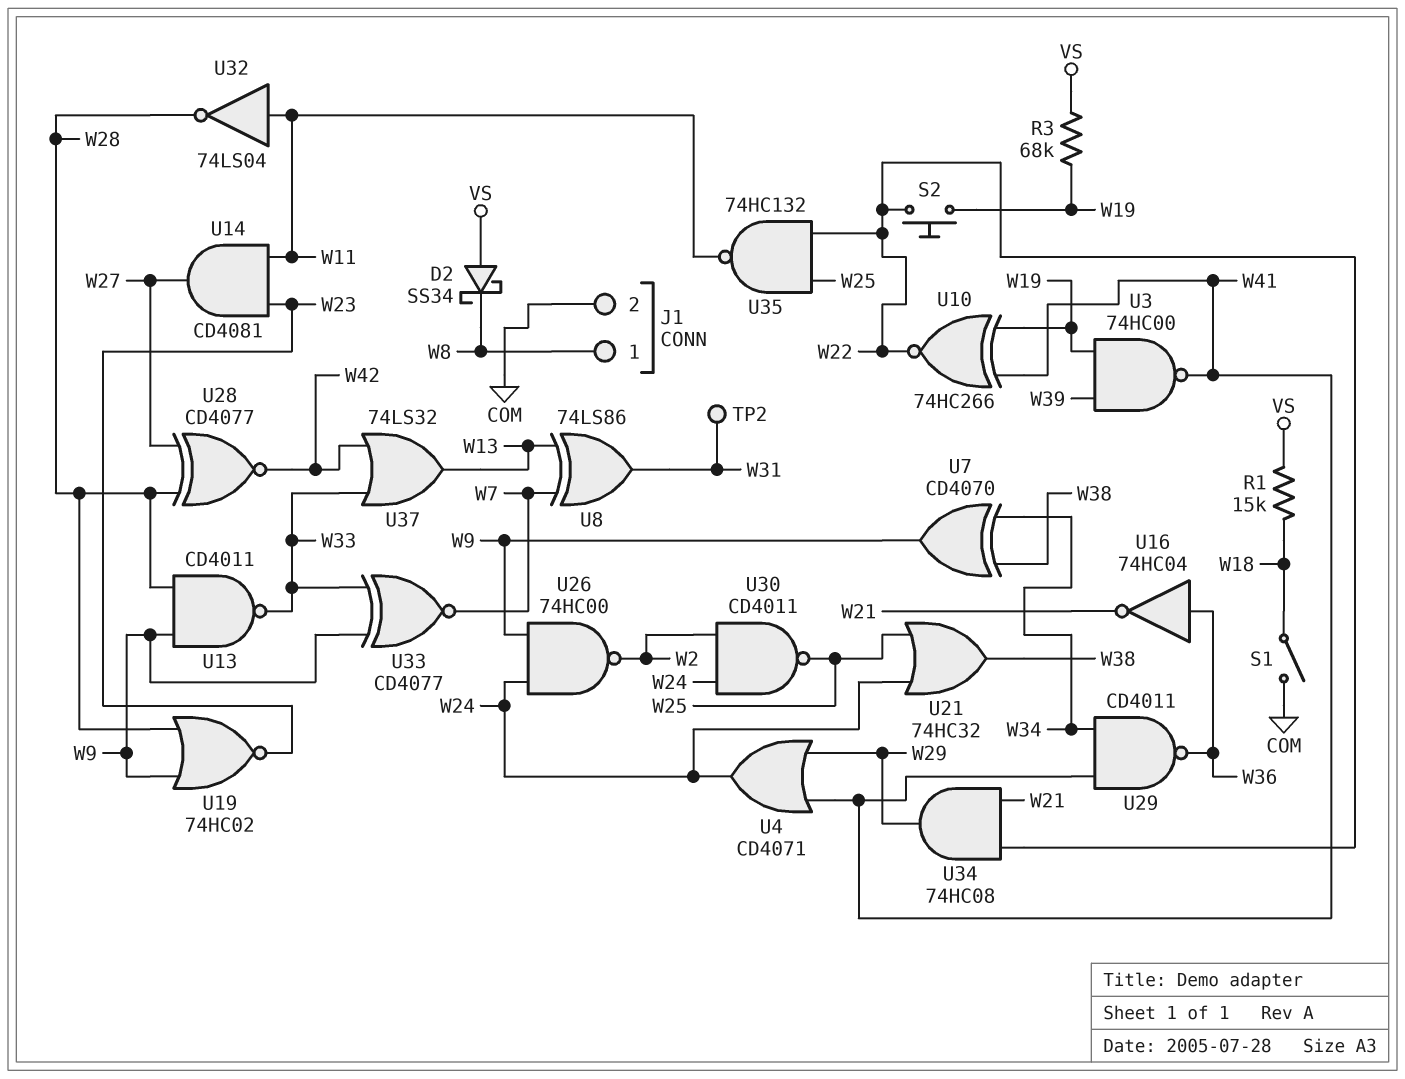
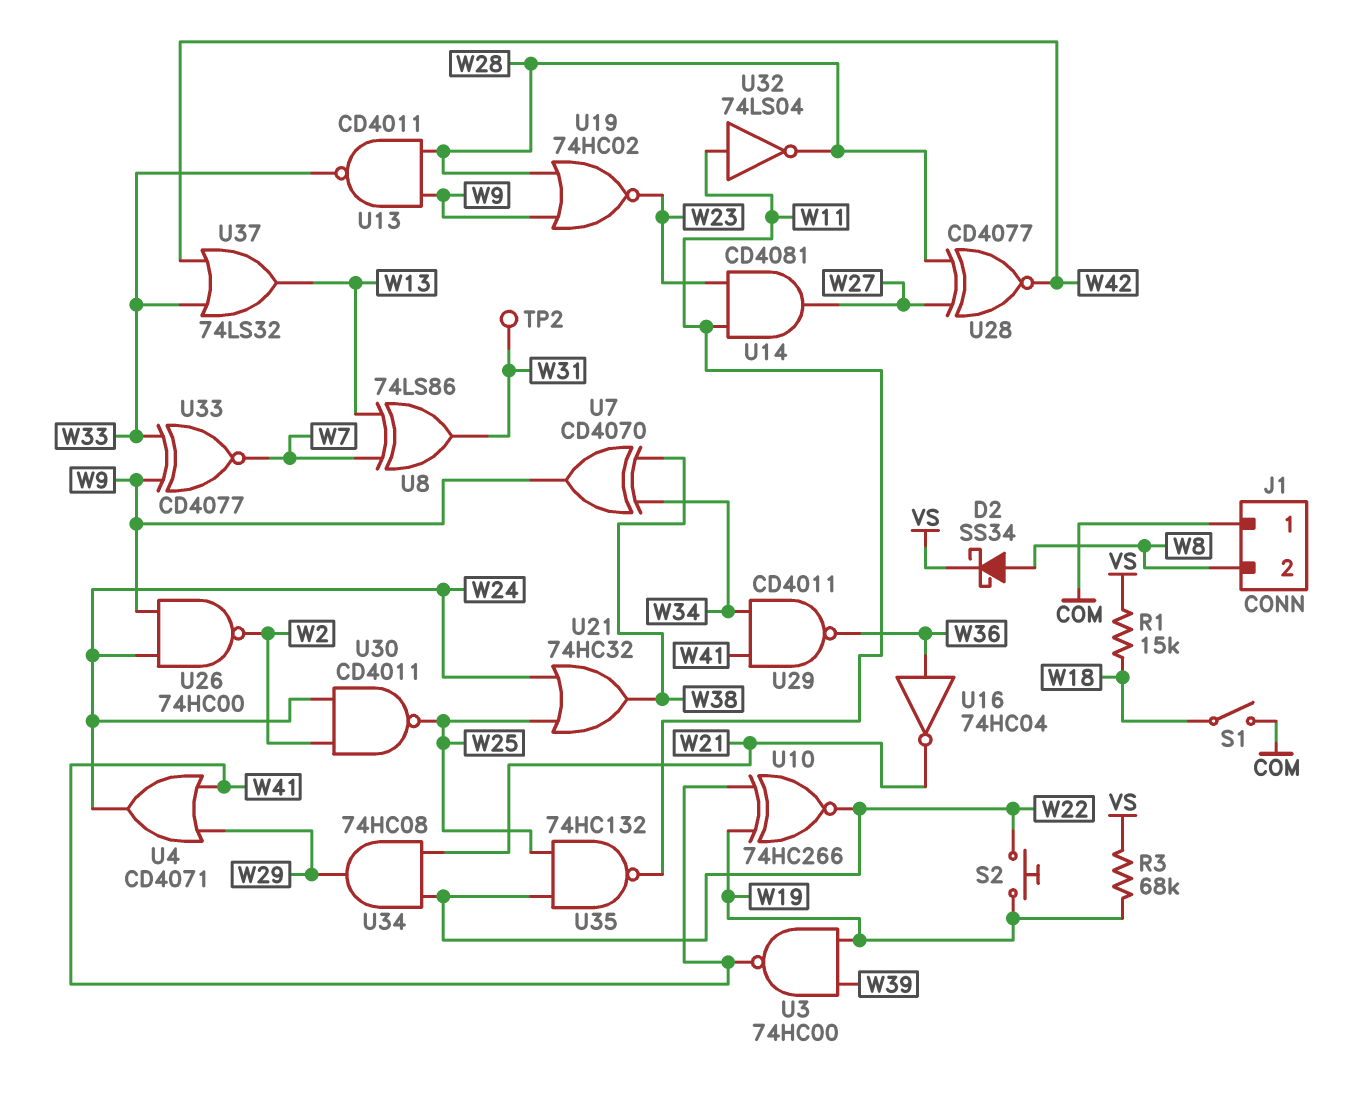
D2: schottky SS34 (A VS, K W8) -> schottky SS34 (A W8, K VS)
J1 pin 1: W8 -> COM
J1 pin 2: COM -> W8

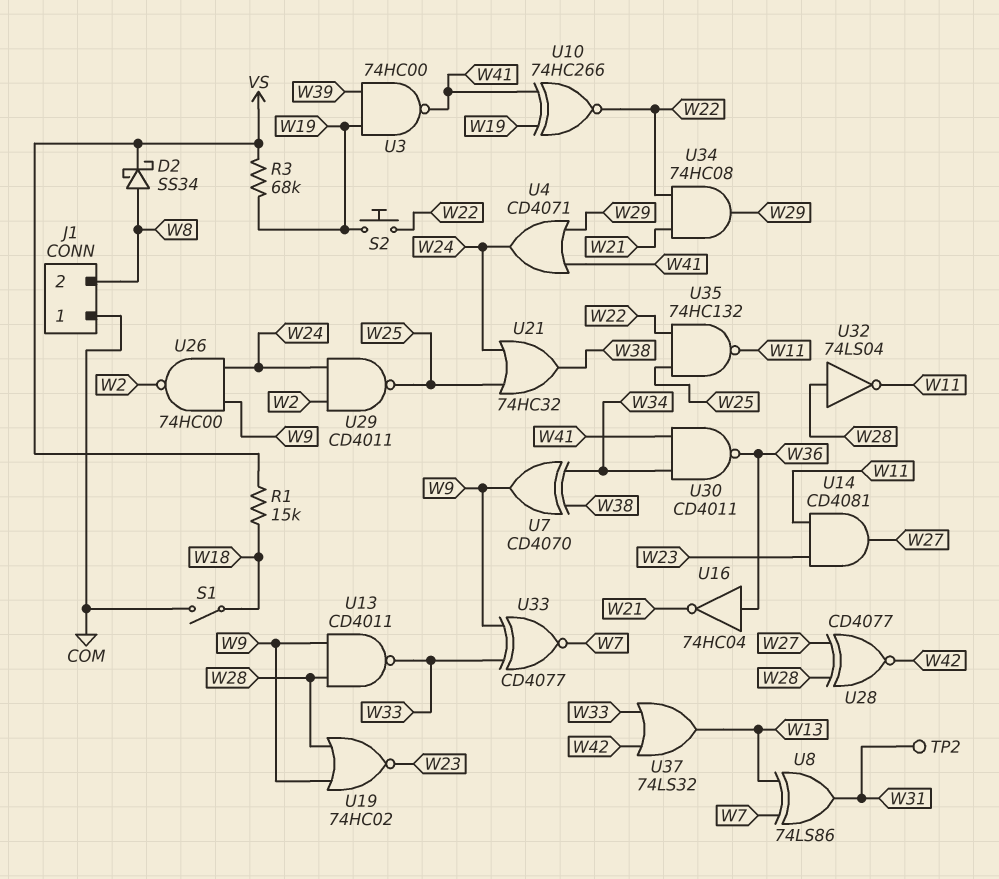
U29: NAND CD4011 (in W34, in W41, out W36) -> NAND CD4011 (in W2, in W24, out W25)
U30: NAND CD4011 (in W2, in W24, out W25) -> NAND CD4011 (in W34, in W41, out W36)
U32: NOT 74LS04 (in W11, out W28) -> NOT 74LS04 (in W28, out W11)

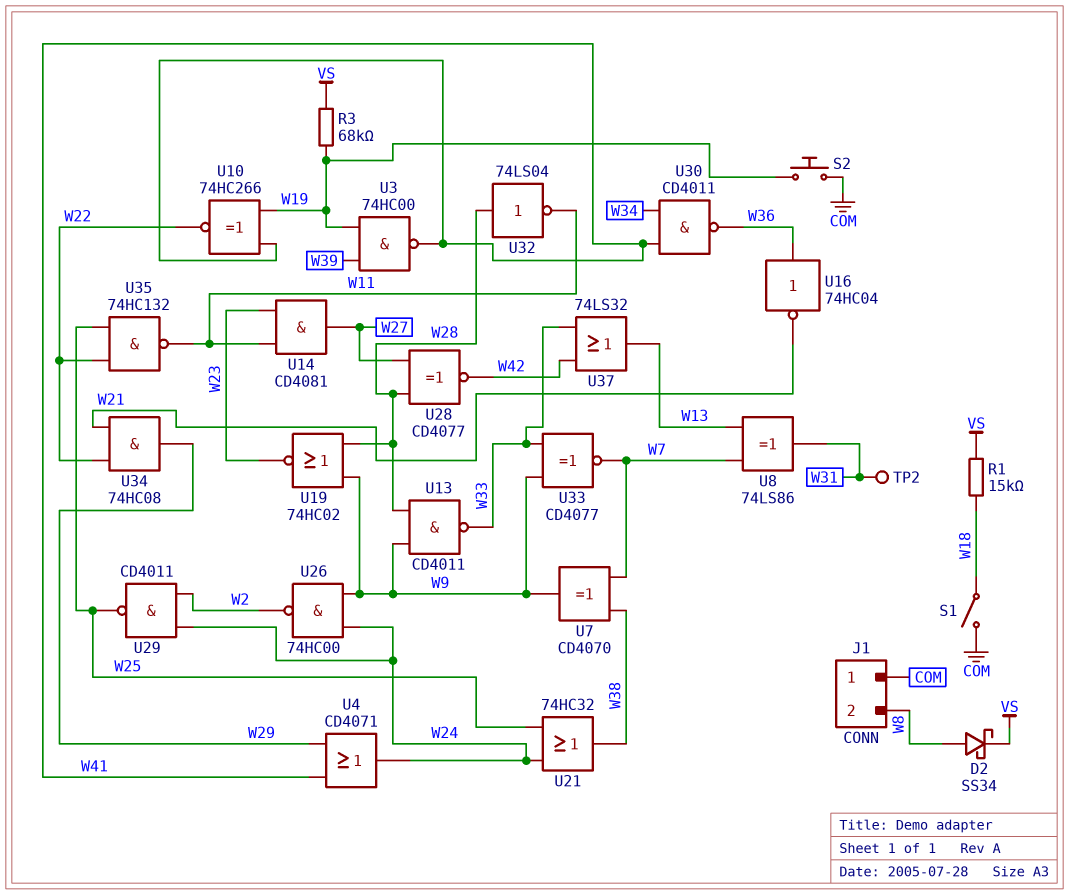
S2: button (W19, W22) -> button (COM, W19)
U7: XOR CD4070 (in W34, in W38, out W9) -> XOR CD4070 (in W7, in W38, out W9)

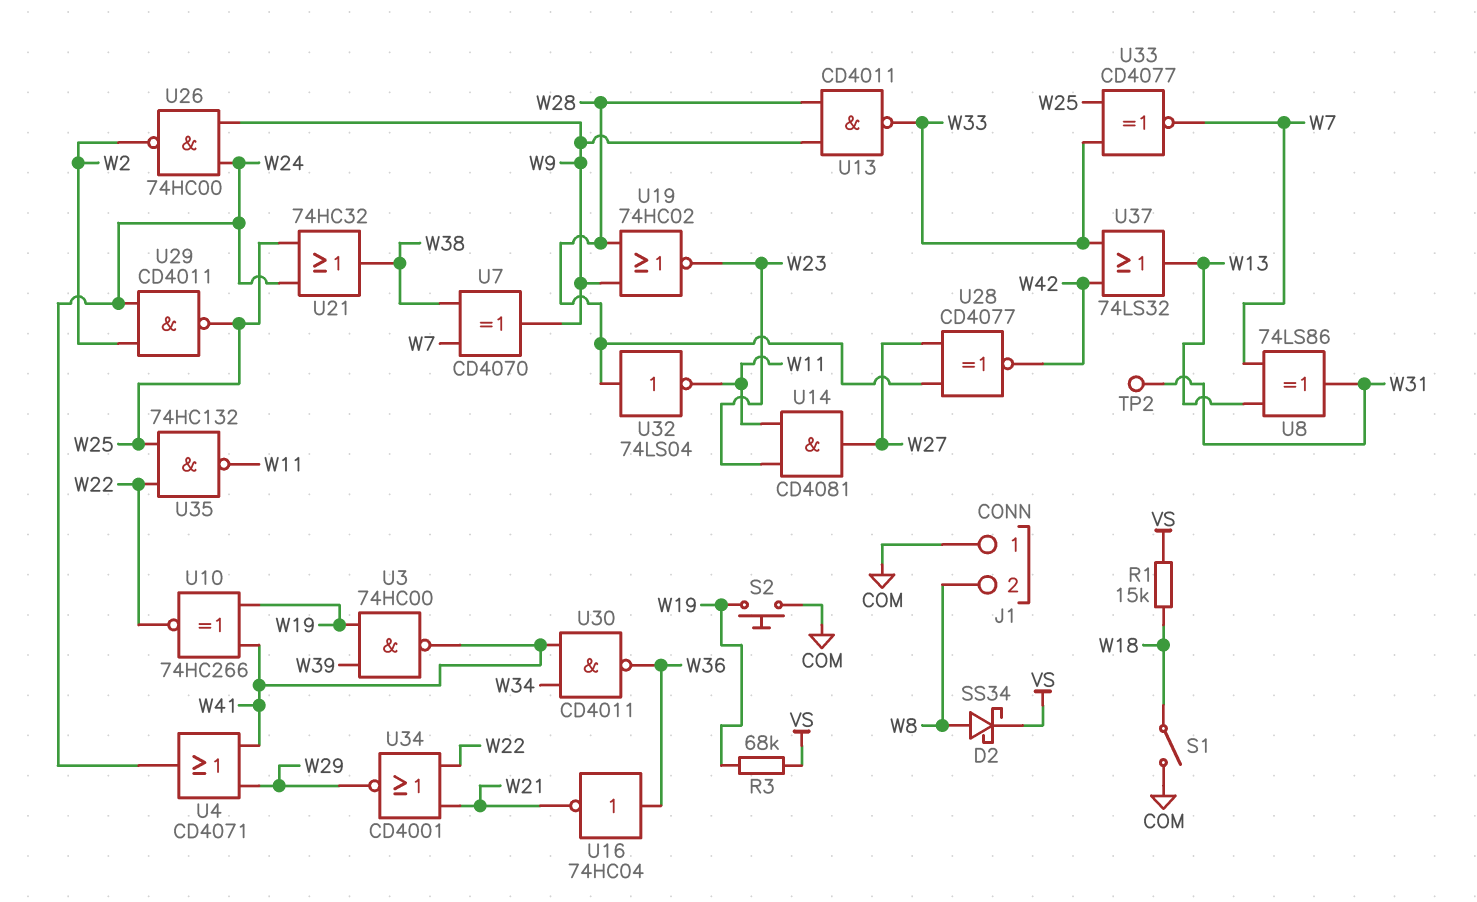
U33: XNOR CD4077 (in W9, in W33, out W7) -> XNOR CD4077 (in W25, in W33, out W7)
U34: AND 74HC08 (in W21, in W22, out W29) -> NOR CD4001 (in W21, in W22, out W29)

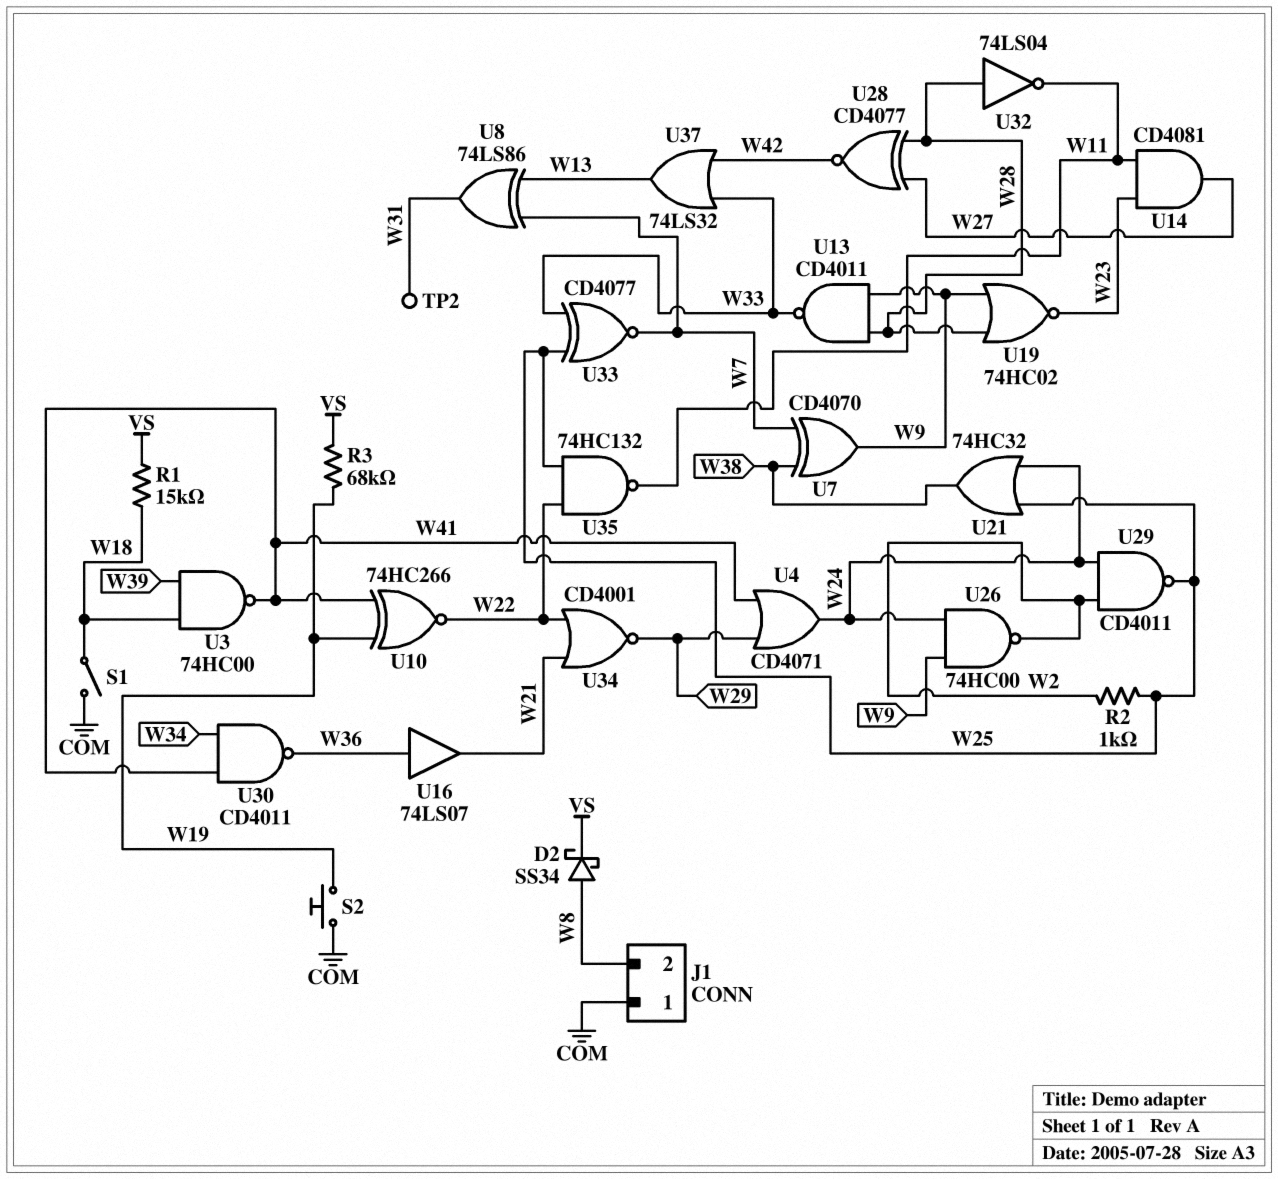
R2: none -> 1k (W2, W25)
U3: NAND 74HC00 (in W19, in W39, out W41) -> NAND 74HC00 (in W18, in W39, out W41)
U16: NOT 74HC04 (in W36, out W21) -> buffer 74LS07 (in W36, out W21)

